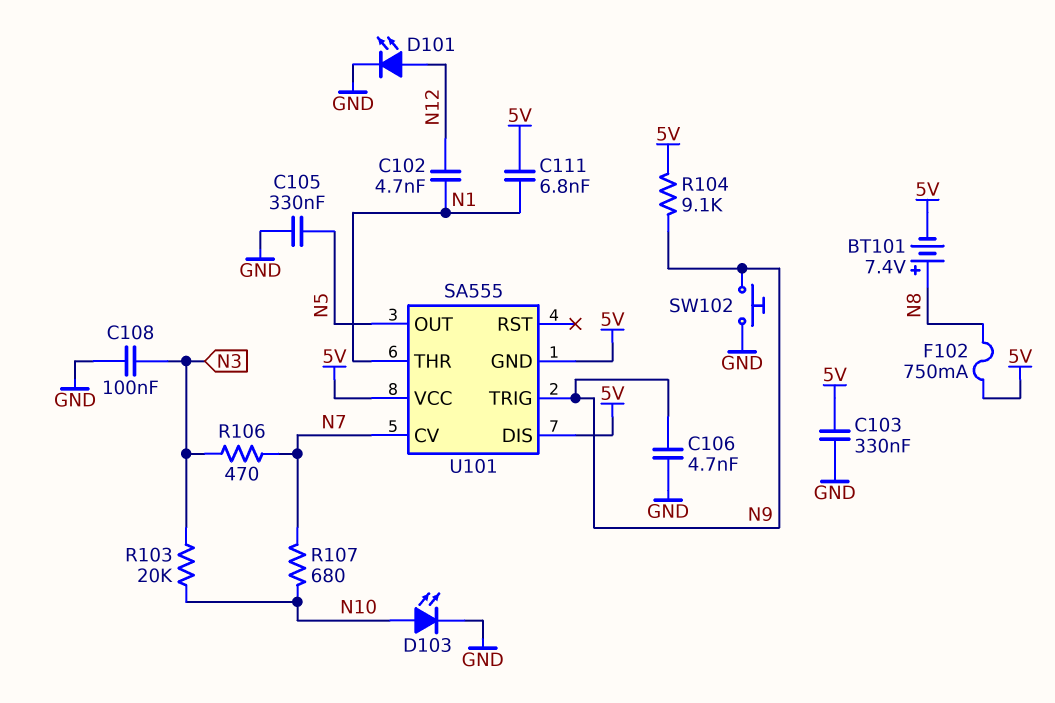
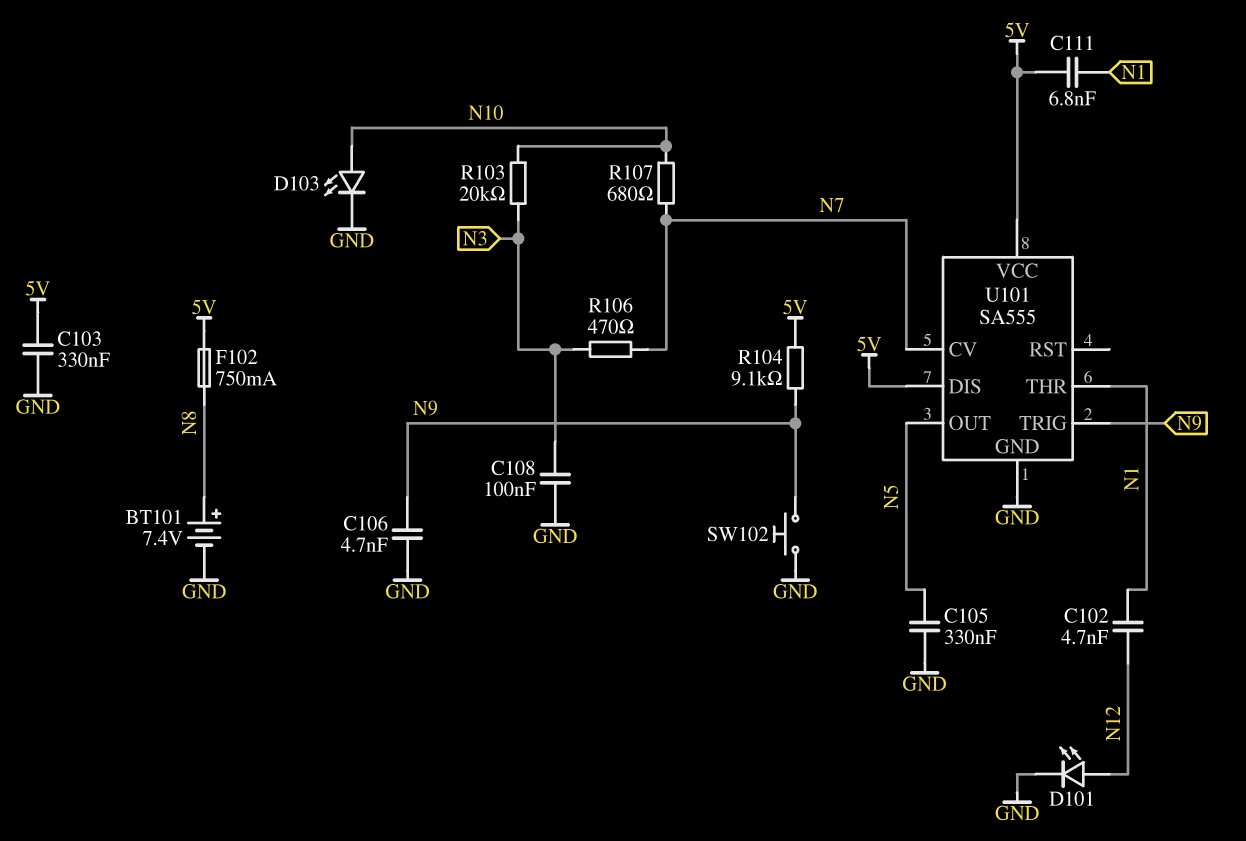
BT101: 7.4V (plus N8, minus 5V) -> 7.4V (plus N8, minus GND)
U101 pin GND: 5V -> GND

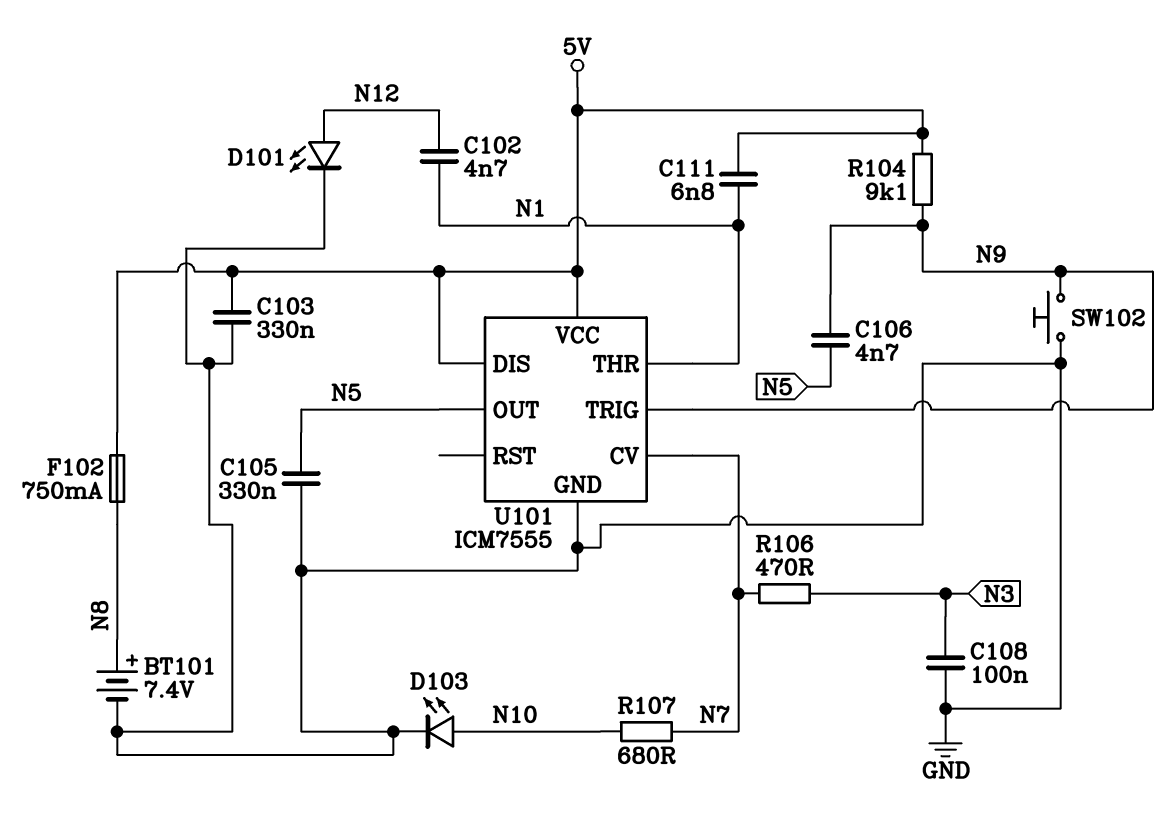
C106: 4.7nF (GND, N9) -> 4.7nF (N5, N9)
R103: 20k (N3, N10) -> none
U101: SA555 -> ICM7555

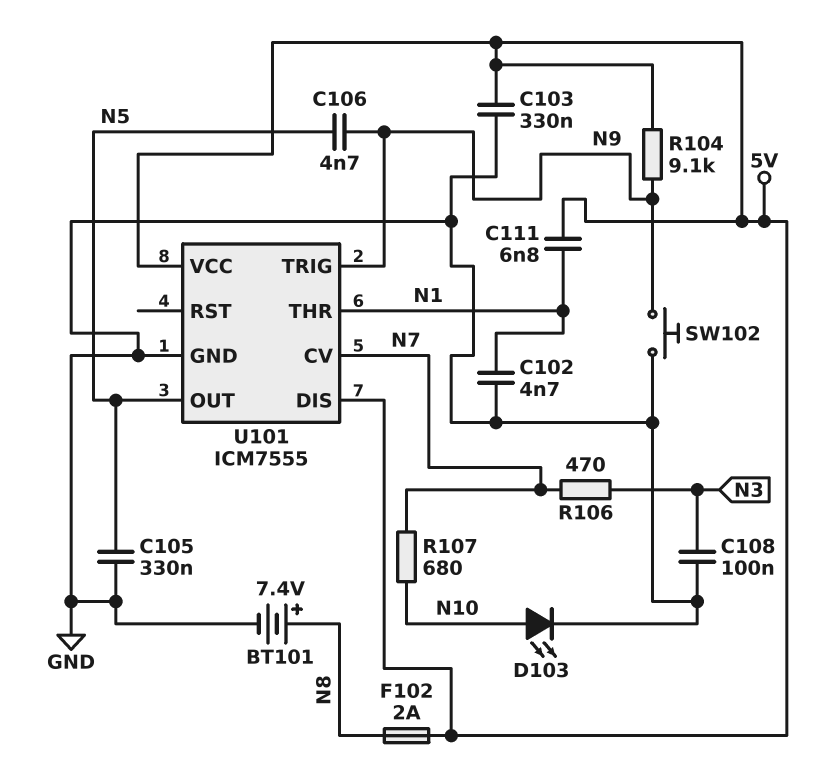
C102: 4.7nF (N1, N12) -> 4.7nF (GND, N1)
D101: LED (A N12, K GND) -> none
F102: 750mA (5V, N8) -> 2A (5V, N8)

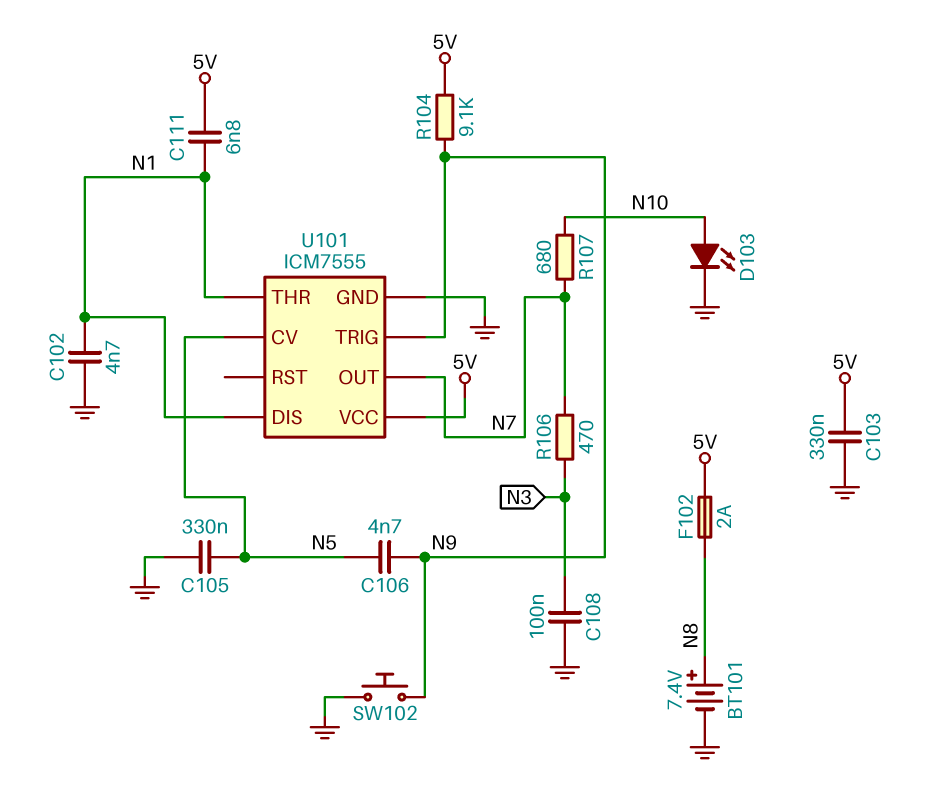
U101 pin CV: N7 -> N5
U101 pin DIS: 5V -> N1
U101 pin OUT: N5 -> N7

